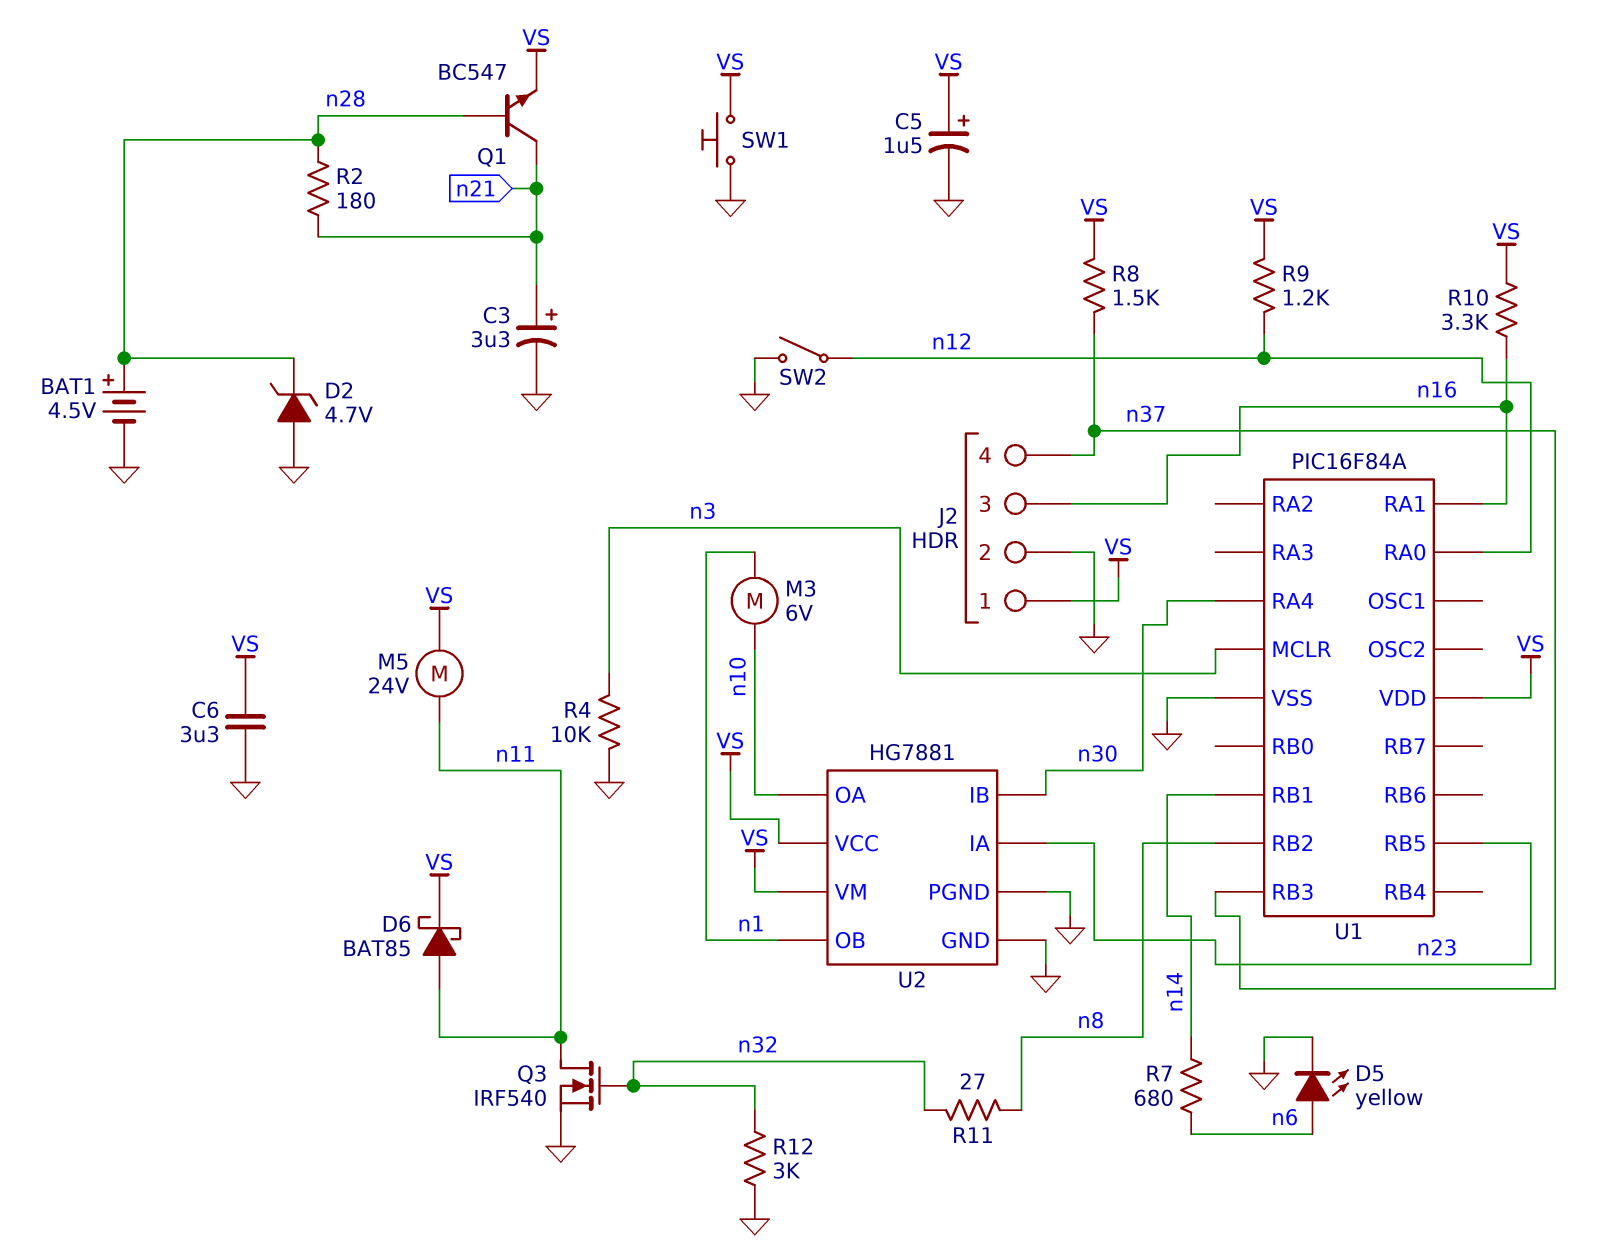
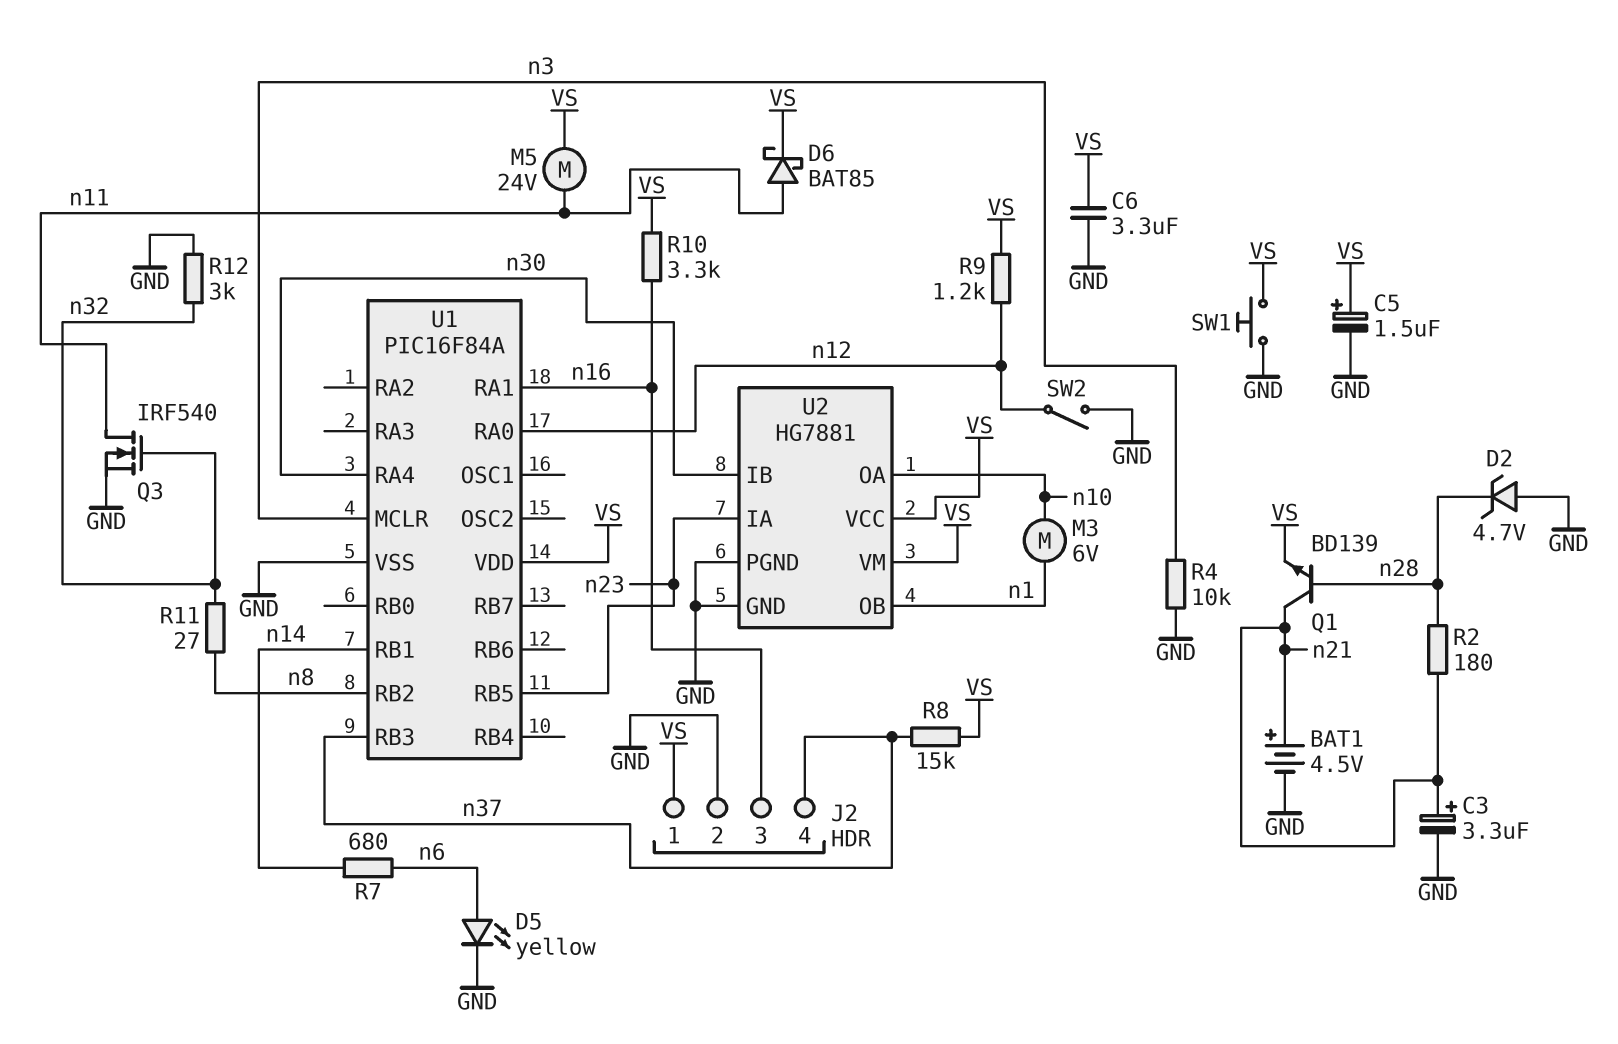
BAT1: 4.5V (plus n28, minus GND) -> 4.5V (plus n21, minus GND)
Q1: NPN BC547 (B n28, C n21, E VS) -> NPN BD139 (B n28, C n21, E VS)
R8: 1.5k (VS, n37) -> 15k (VS, n37)

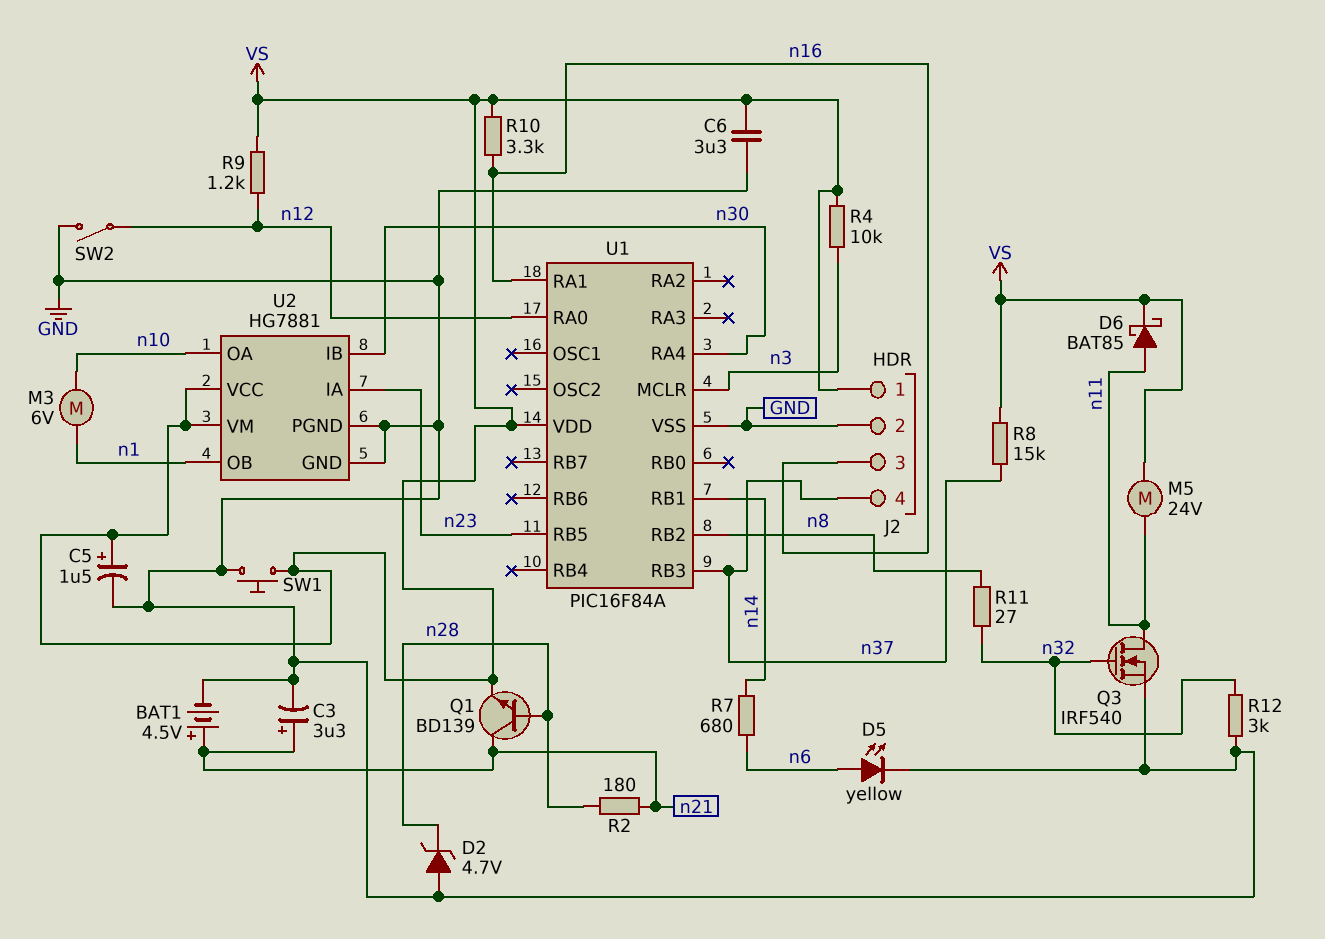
R4: 10k (GND, n3) -> 10k (VS, n3)

